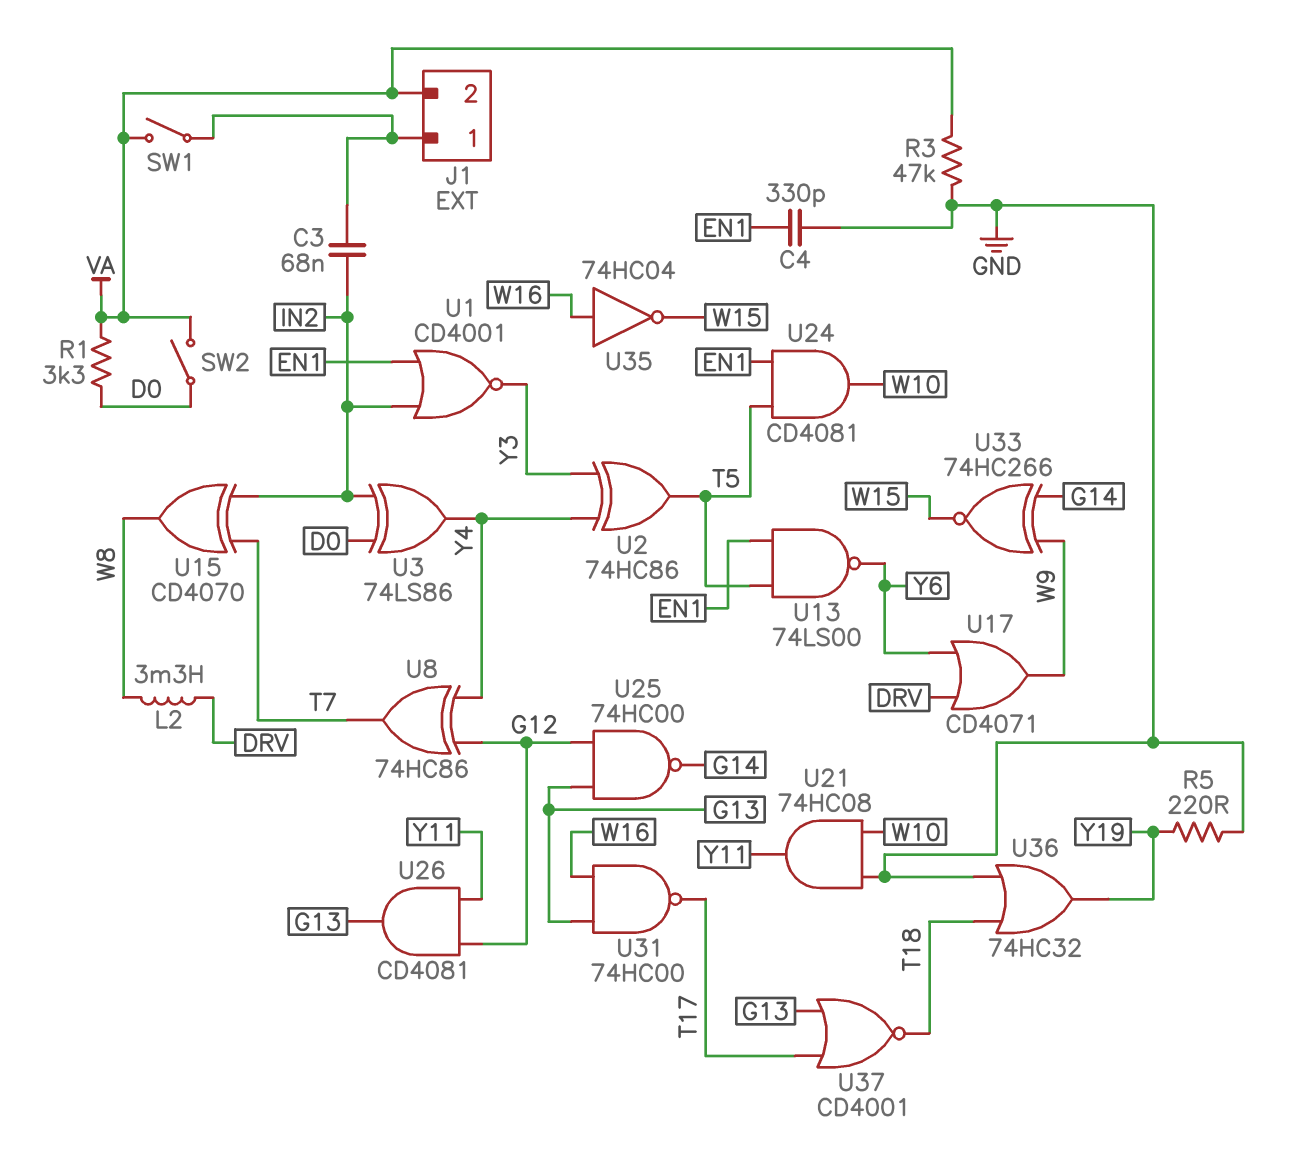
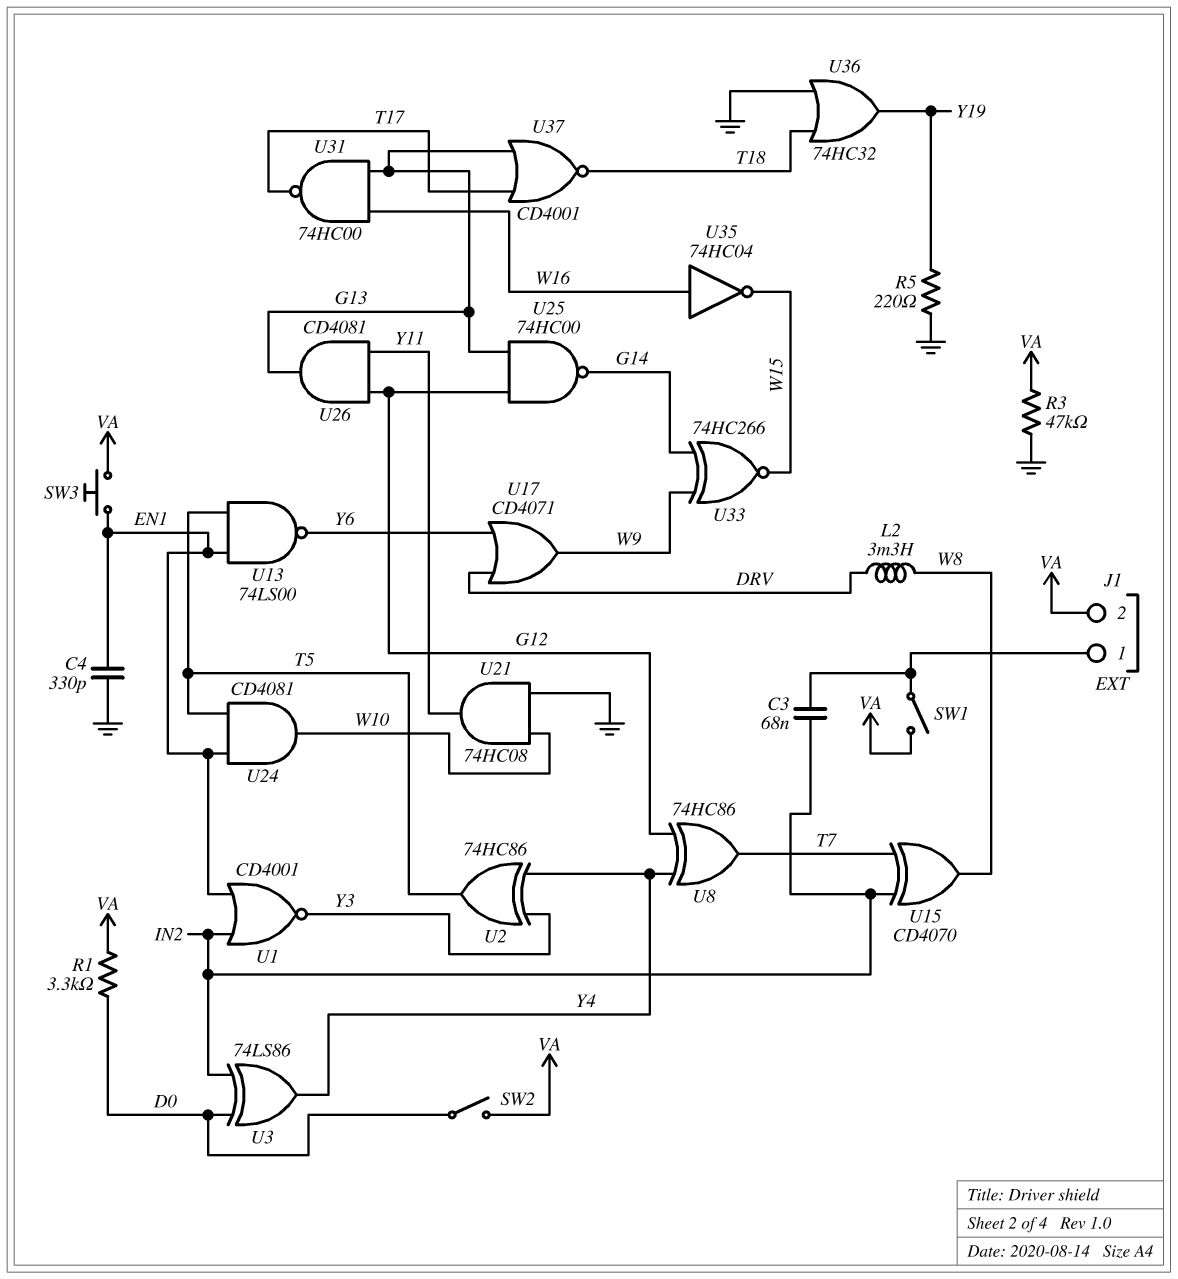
SW3: none -> button (EN1, VA)

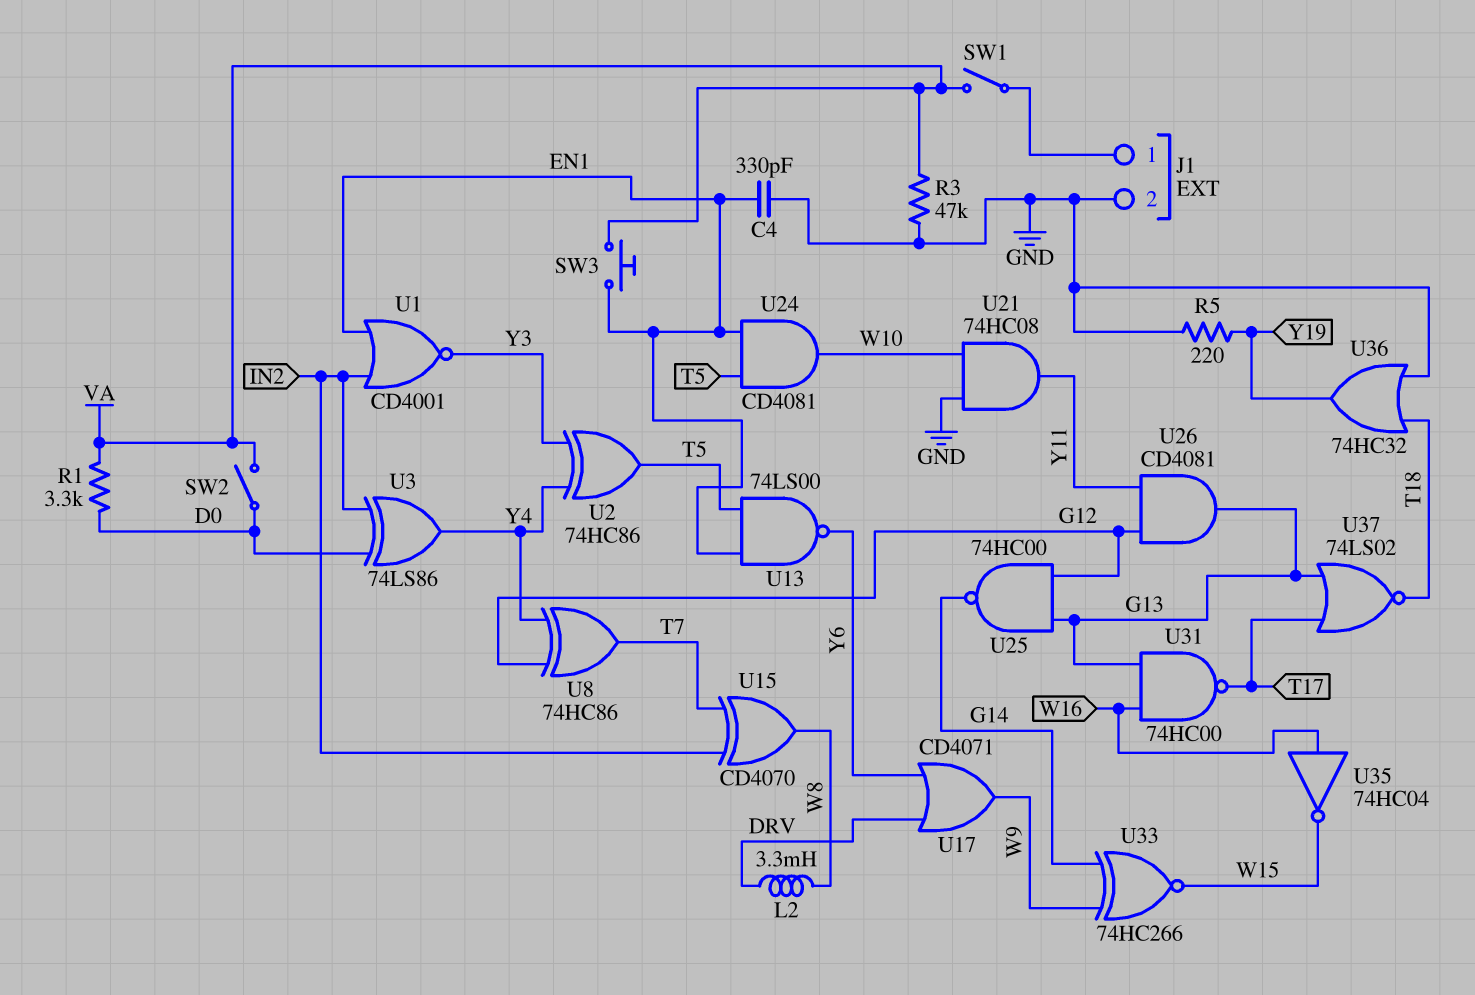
C3: 68nF (IN2, J1/1) -> none
J1 pin 2: VA -> GND
U37: NOR CD4001 (in G13, in T17, out T18) -> NOR 74LS02 (in G13, in T17, out T18)

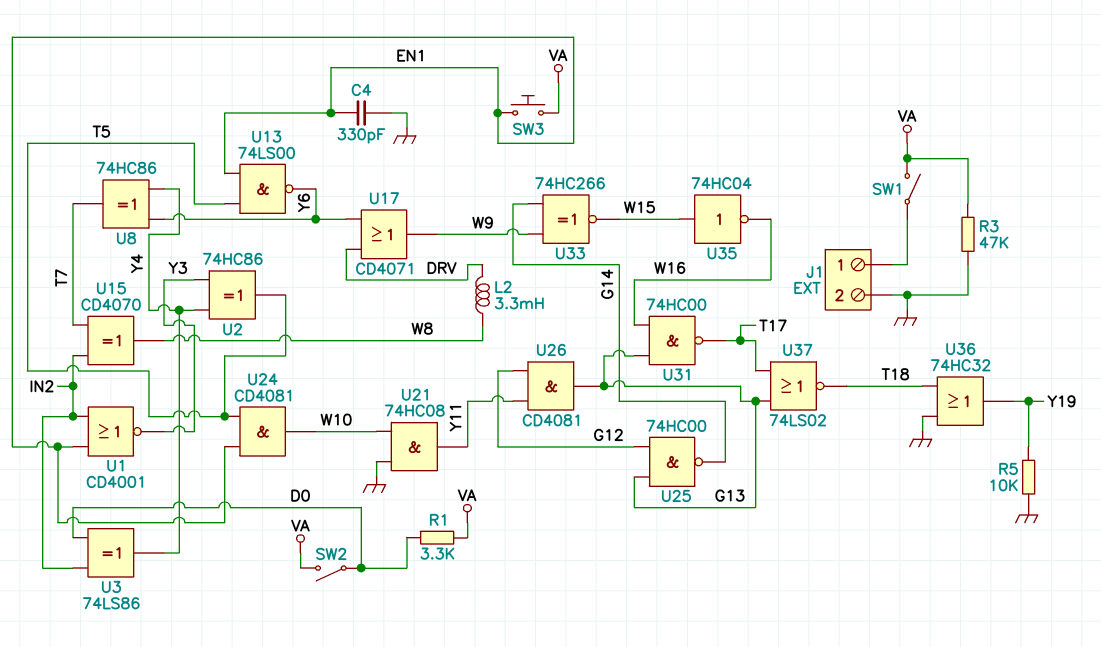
R5: 220 (GND, Y19) -> 10k (GND, Y19)
U8: XOR 74HC86 (in G12, in Y4, out T7) -> XOR 74HC86 (in Y4, in Y6, out T7)
U35: NOT 74HC04 (in W16, out W15) -> NOT 74HC04 (in W15, out W16)

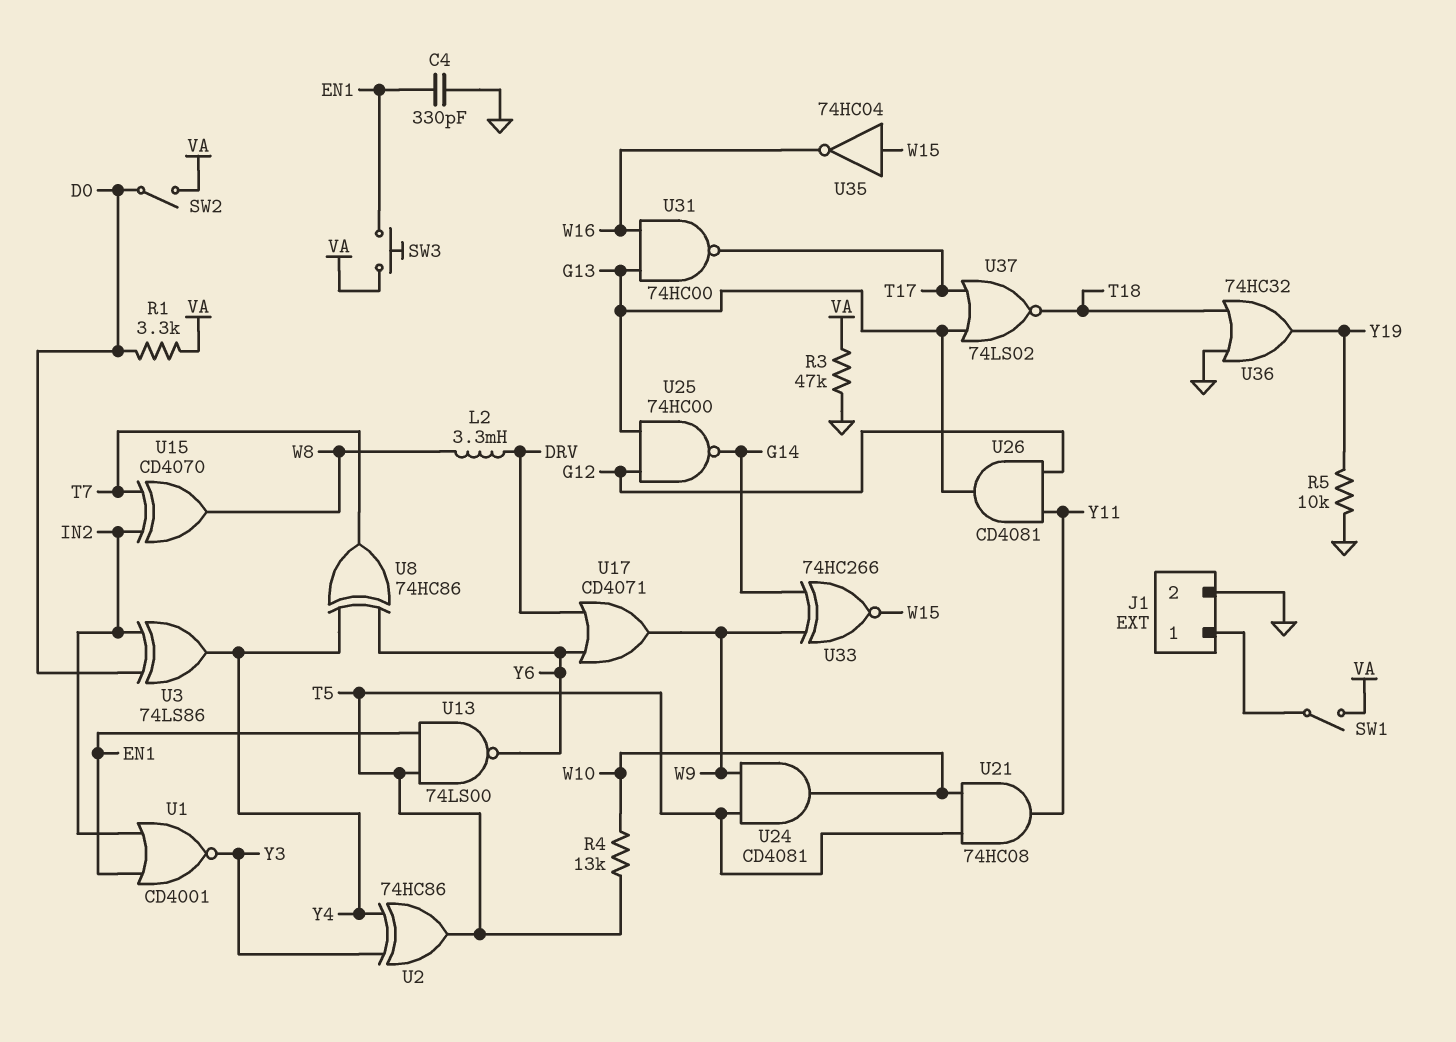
R4: none -> 13k (T5, W10)
U21: AND 74HC08 (in GND, in W10, out Y11) -> AND 74HC08 (in T5, in W10, out Y11)
U24: AND CD4081 (in EN1, in T5, out W10) -> AND CD4081 (in T5, in W9, out W10)

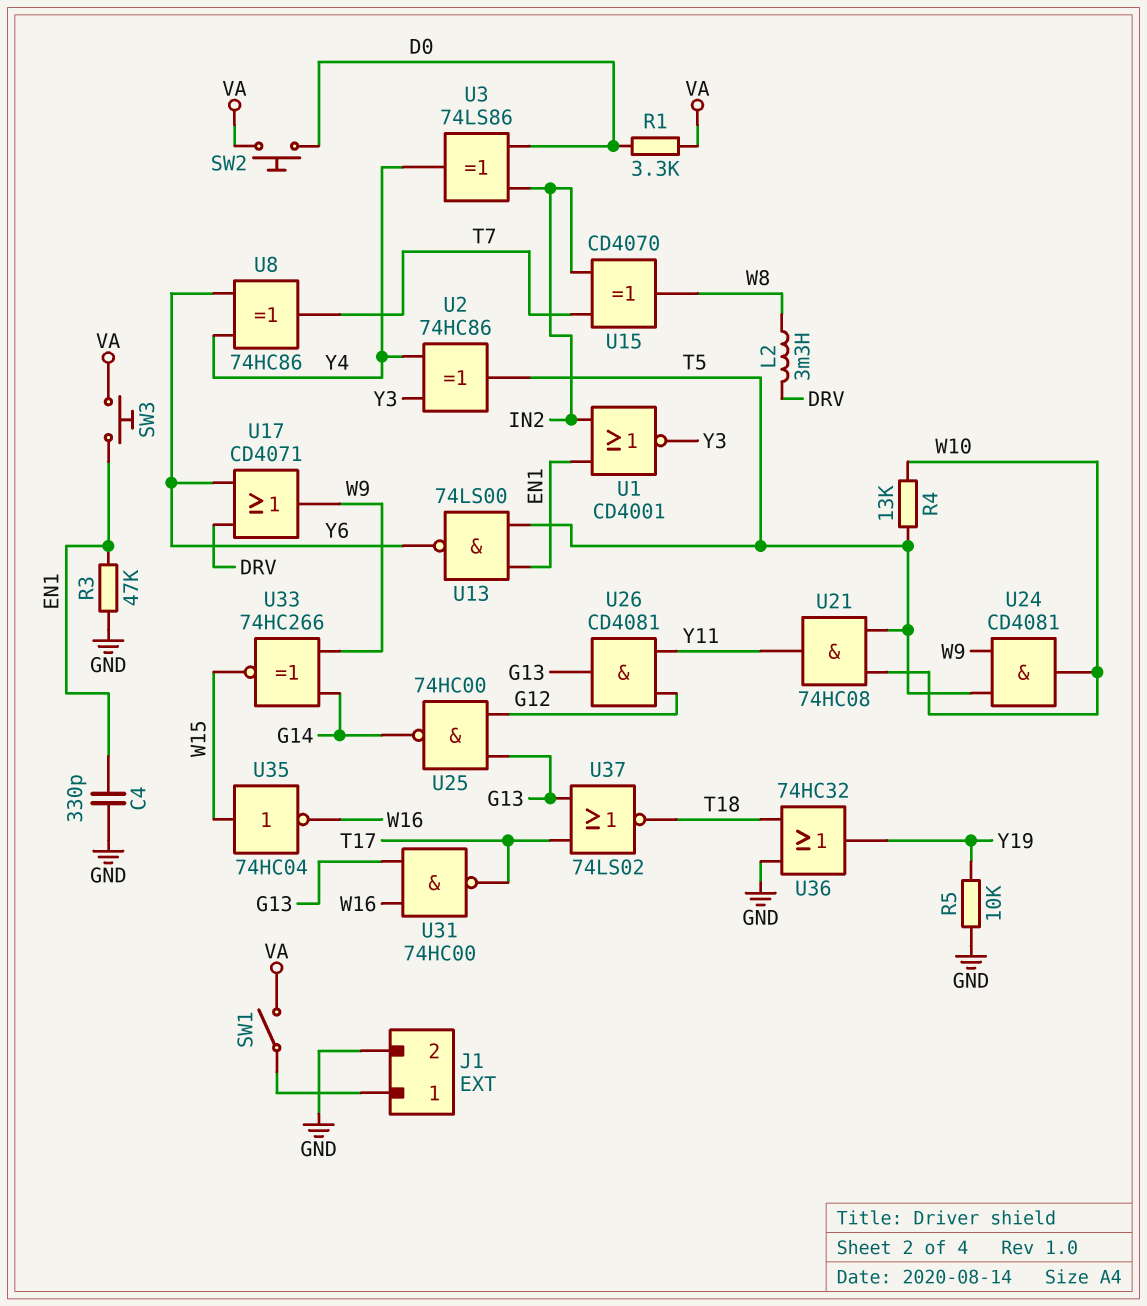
R3: 47k (GND, VA) -> 47k (EN1, GND)
SW2: switch (D0, VA) -> button (D0, VA)

